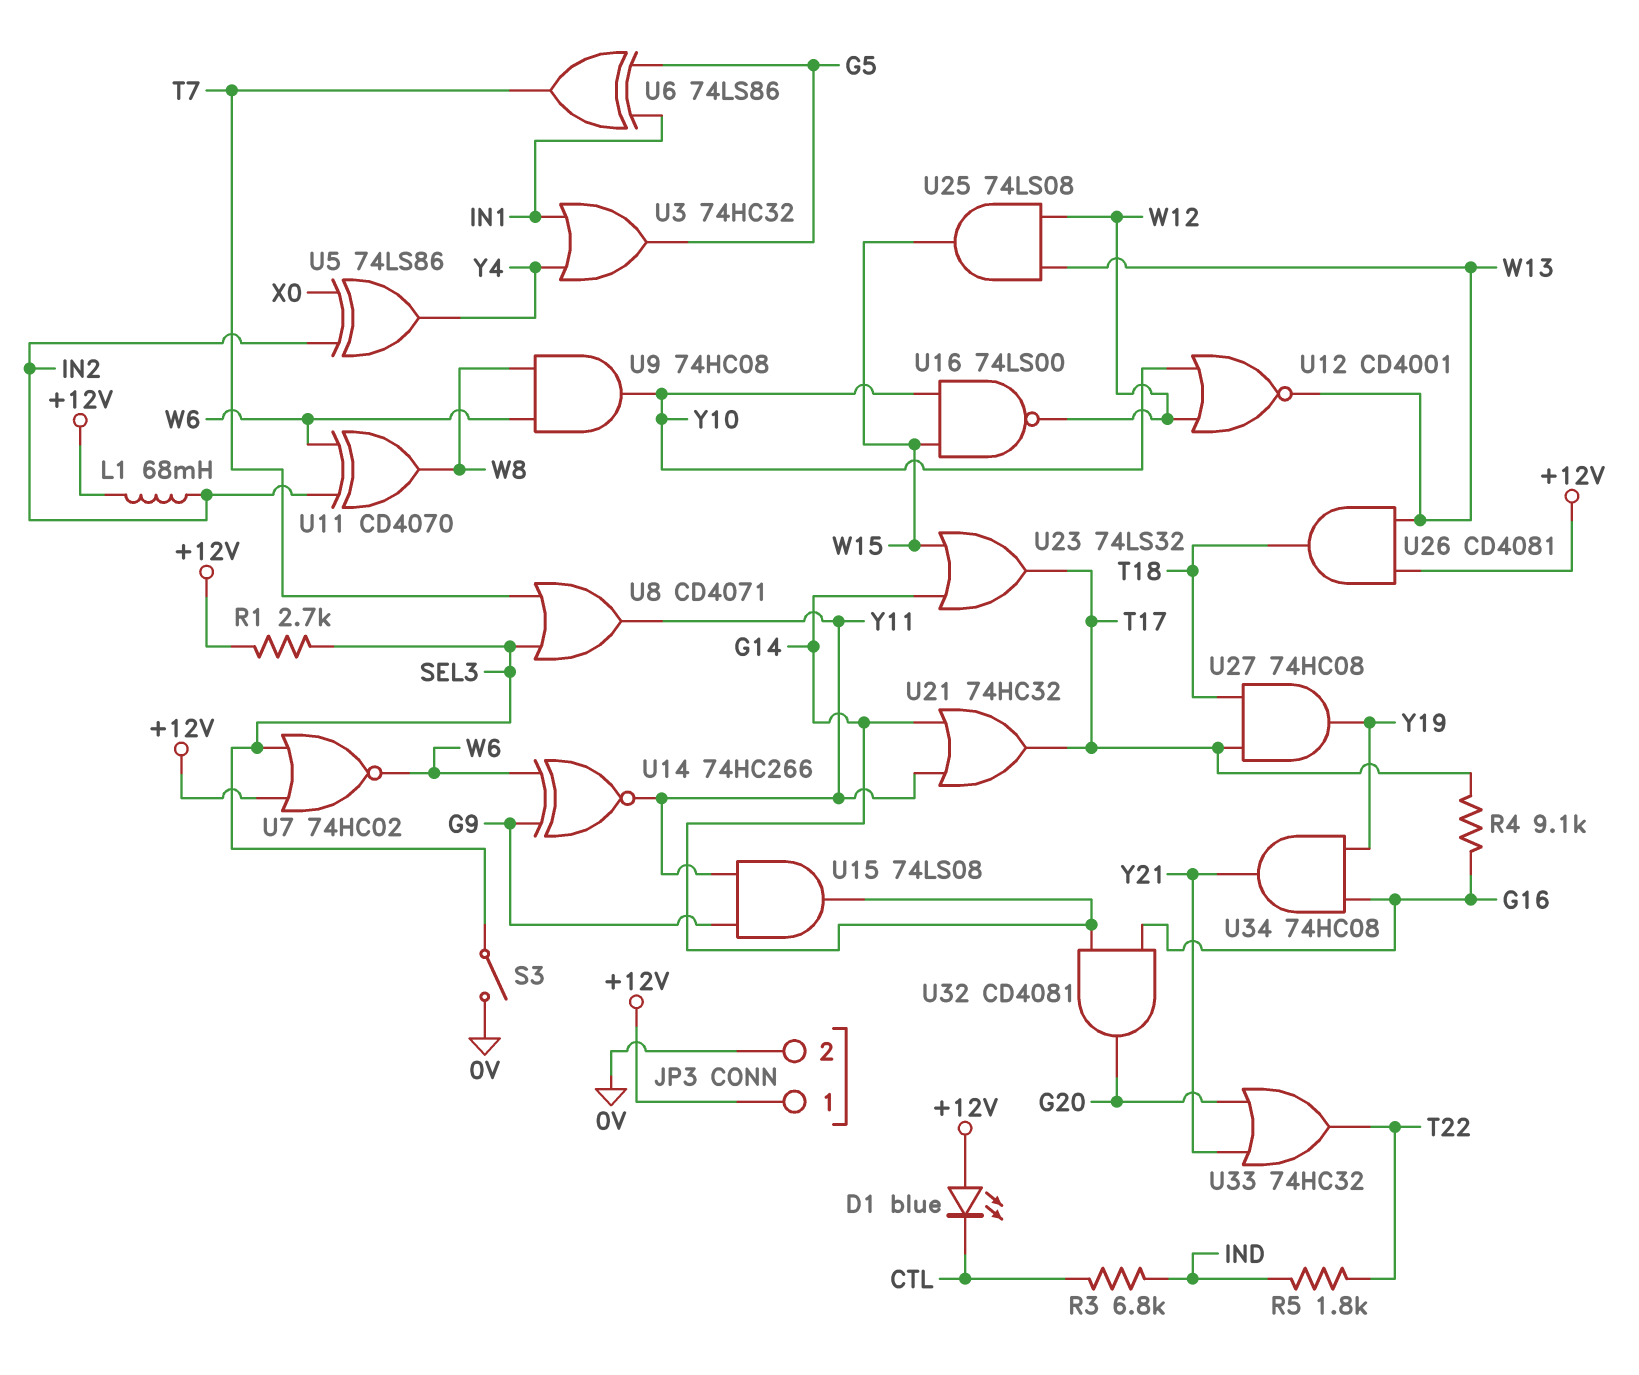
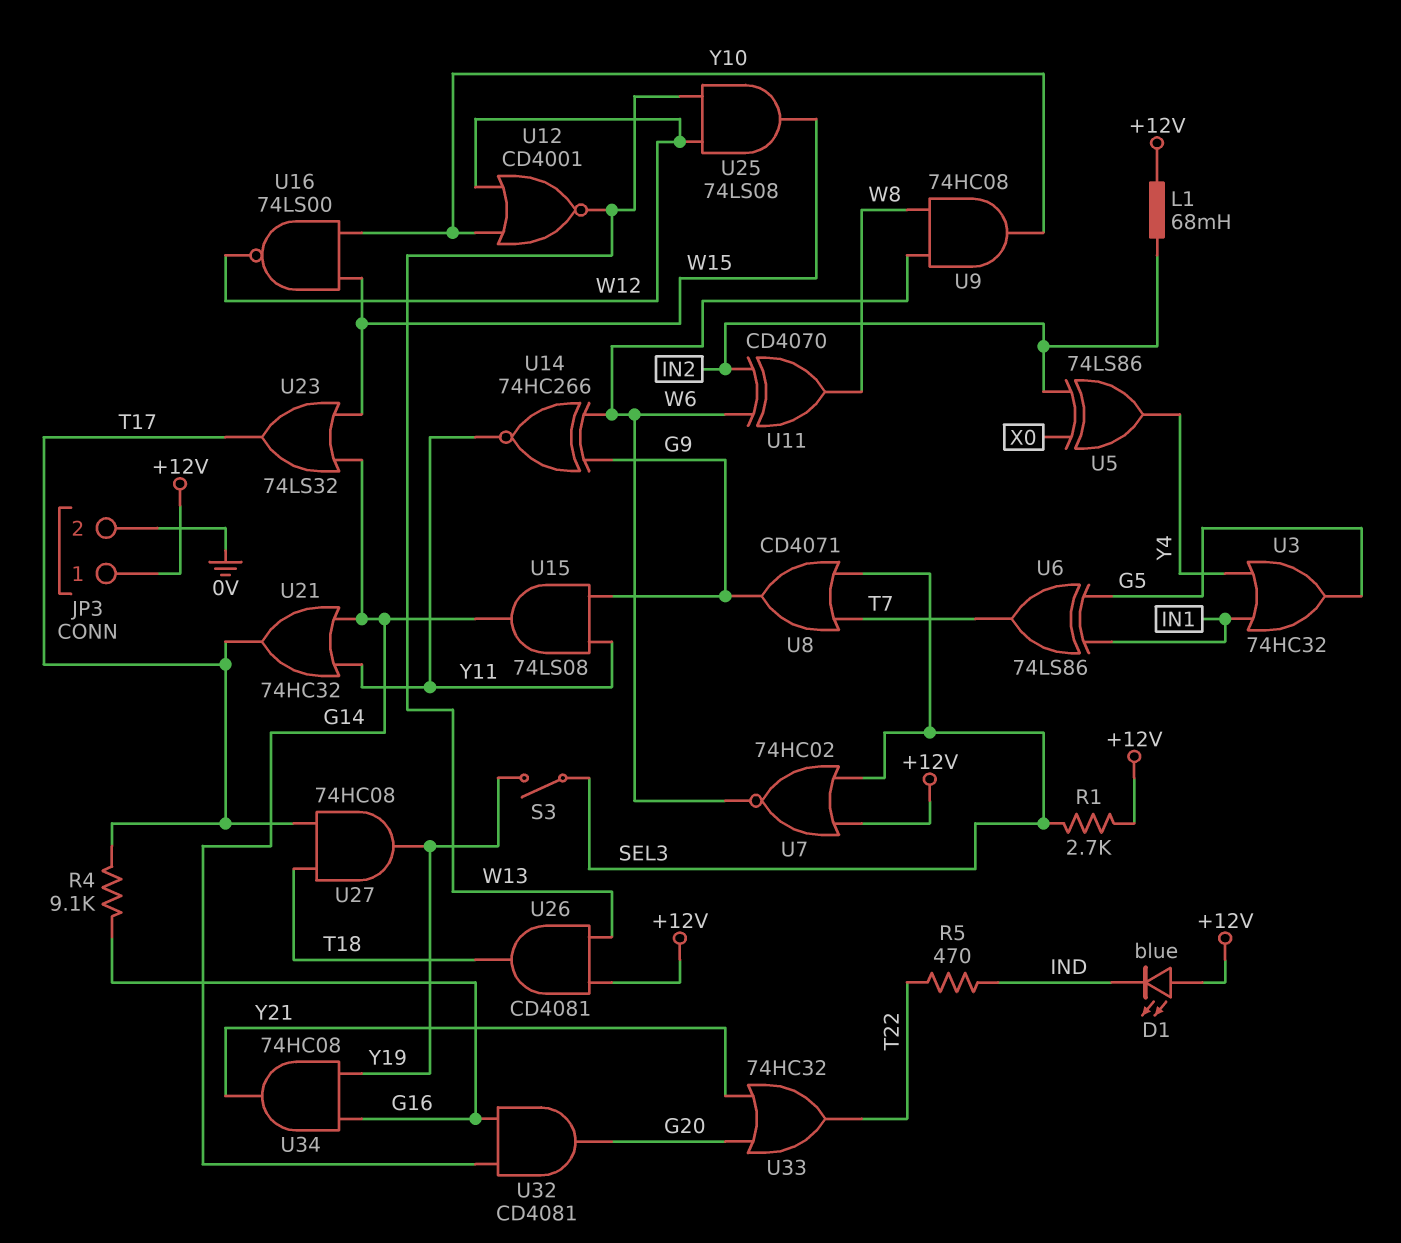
D1: LED blue (A +12V, K CTL) -> LED blue (A +12V, K IND)
R3: 6.8k (CTL, IND) -> none
R5: 1.8k (IND, T22) -> 470 (IND, T22)
S3: switch (0V, SEL3) -> switch (SEL3, Y19)
U8: OR CD4071 (in SEL3, in T7, out Y11) -> OR CD4071 (in SEL3, in T7, out G9)

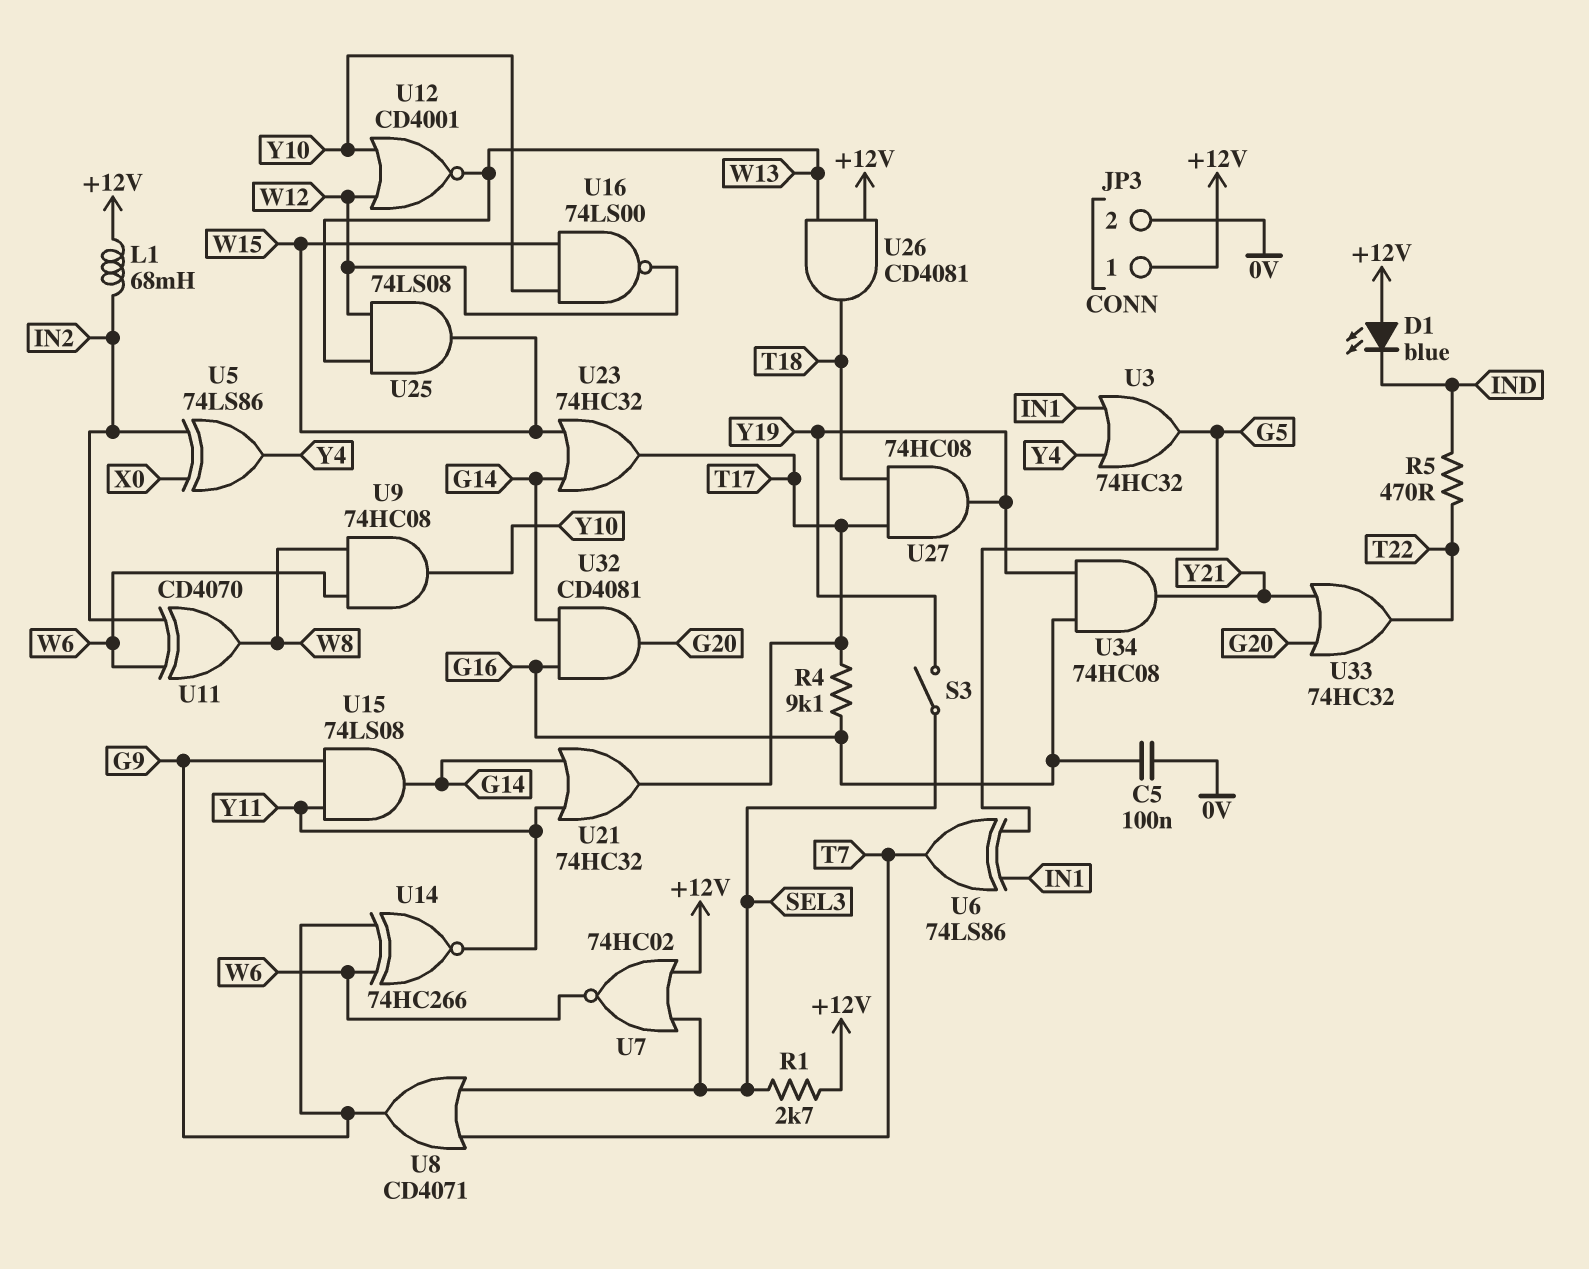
C5: none -> 100nF (0V, G16)
U23: OR 74LS32 (in G14, in W15, out T17) -> OR 74HC32 (in G14, in W15, out T17)

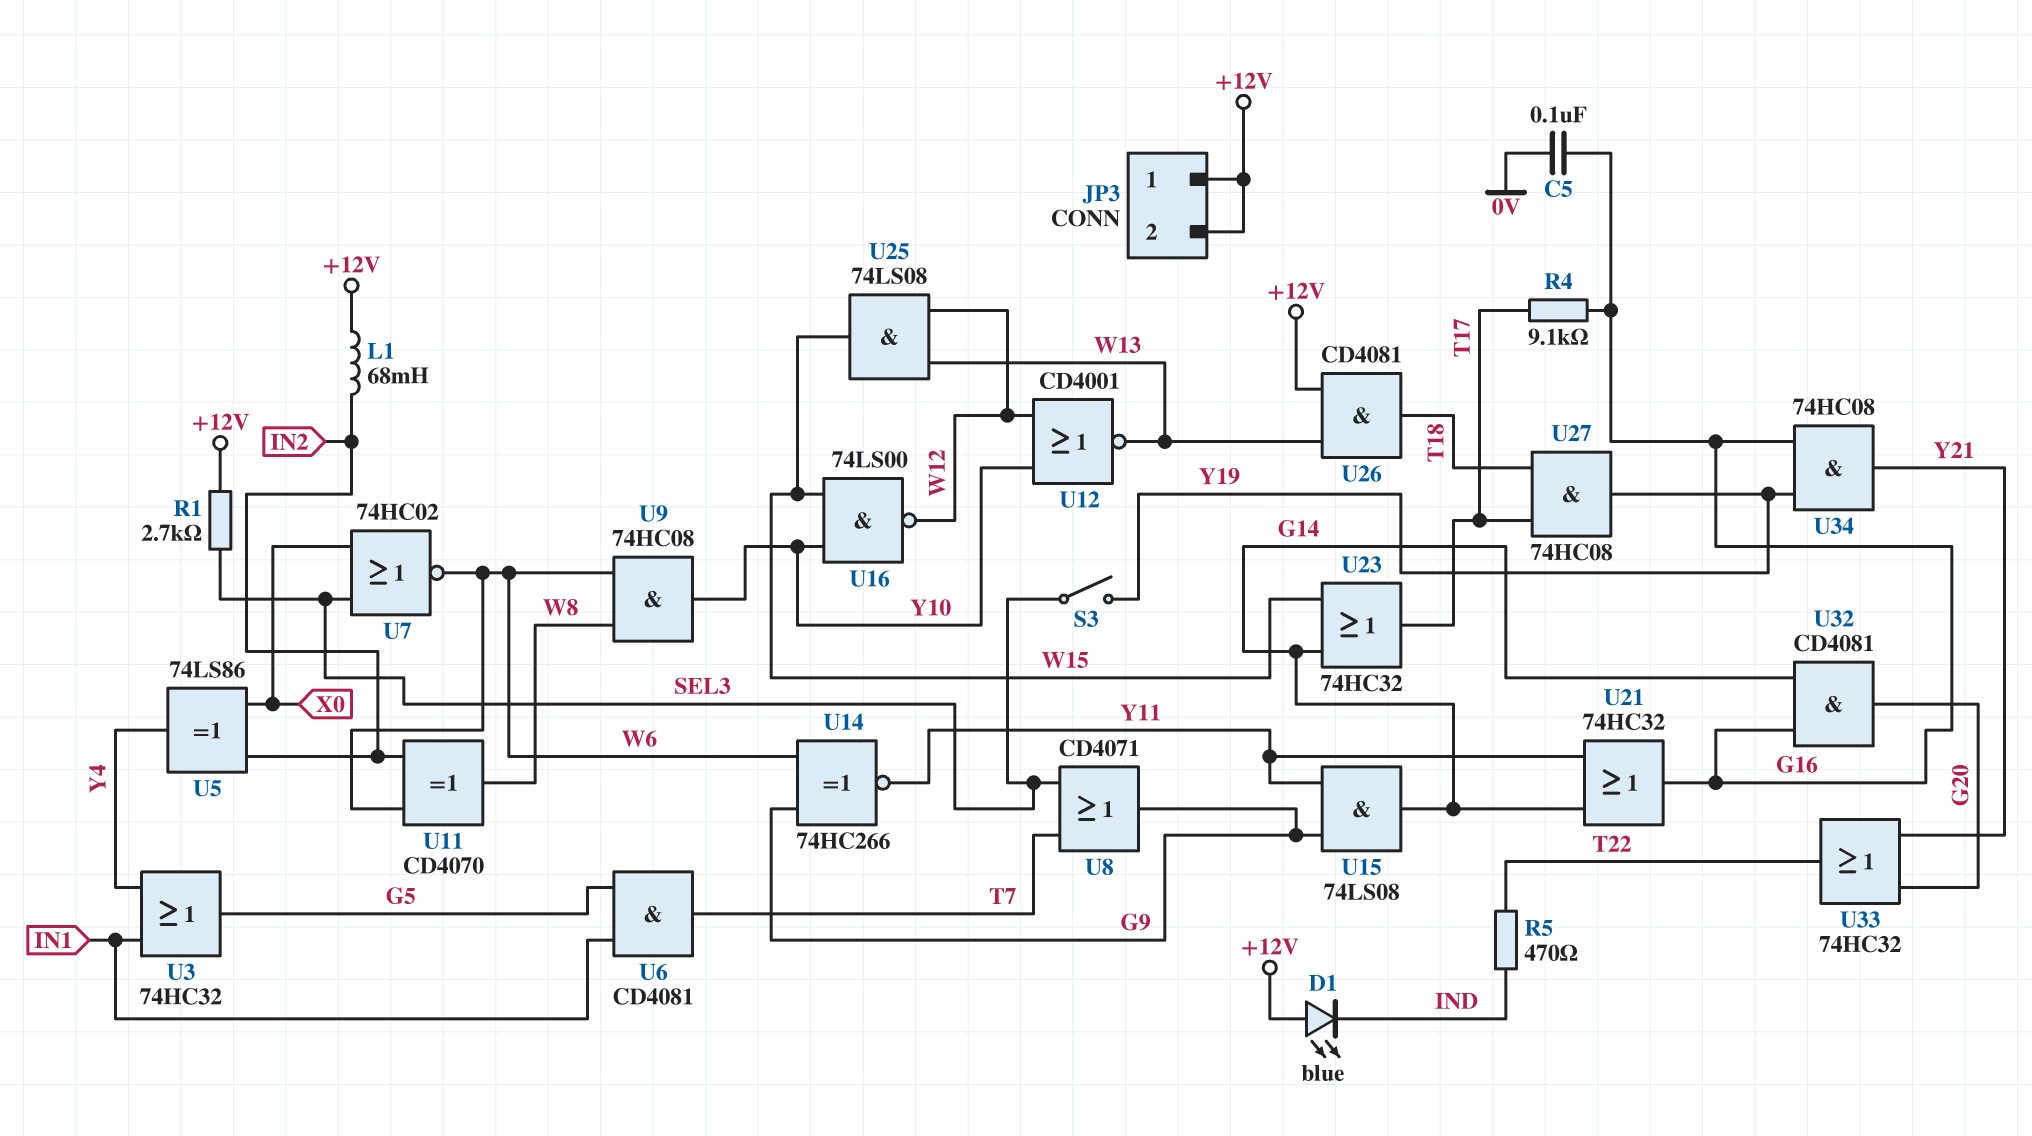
JP3 pin 2: 0V -> +12V
U6: XOR 74LS86 (in G5, in IN1, out T7) -> AND CD4081 (in G5, in IN1, out T7)
U7: NOR 74HC02 (in +12V, in SEL3, out W6) -> NOR 74HC02 (in SEL3, in X0, out W6)
U21: OR 74HC32 (in G14, in Y11, out T17) -> OR 74HC32 (in G14, in Y11, out G16)

